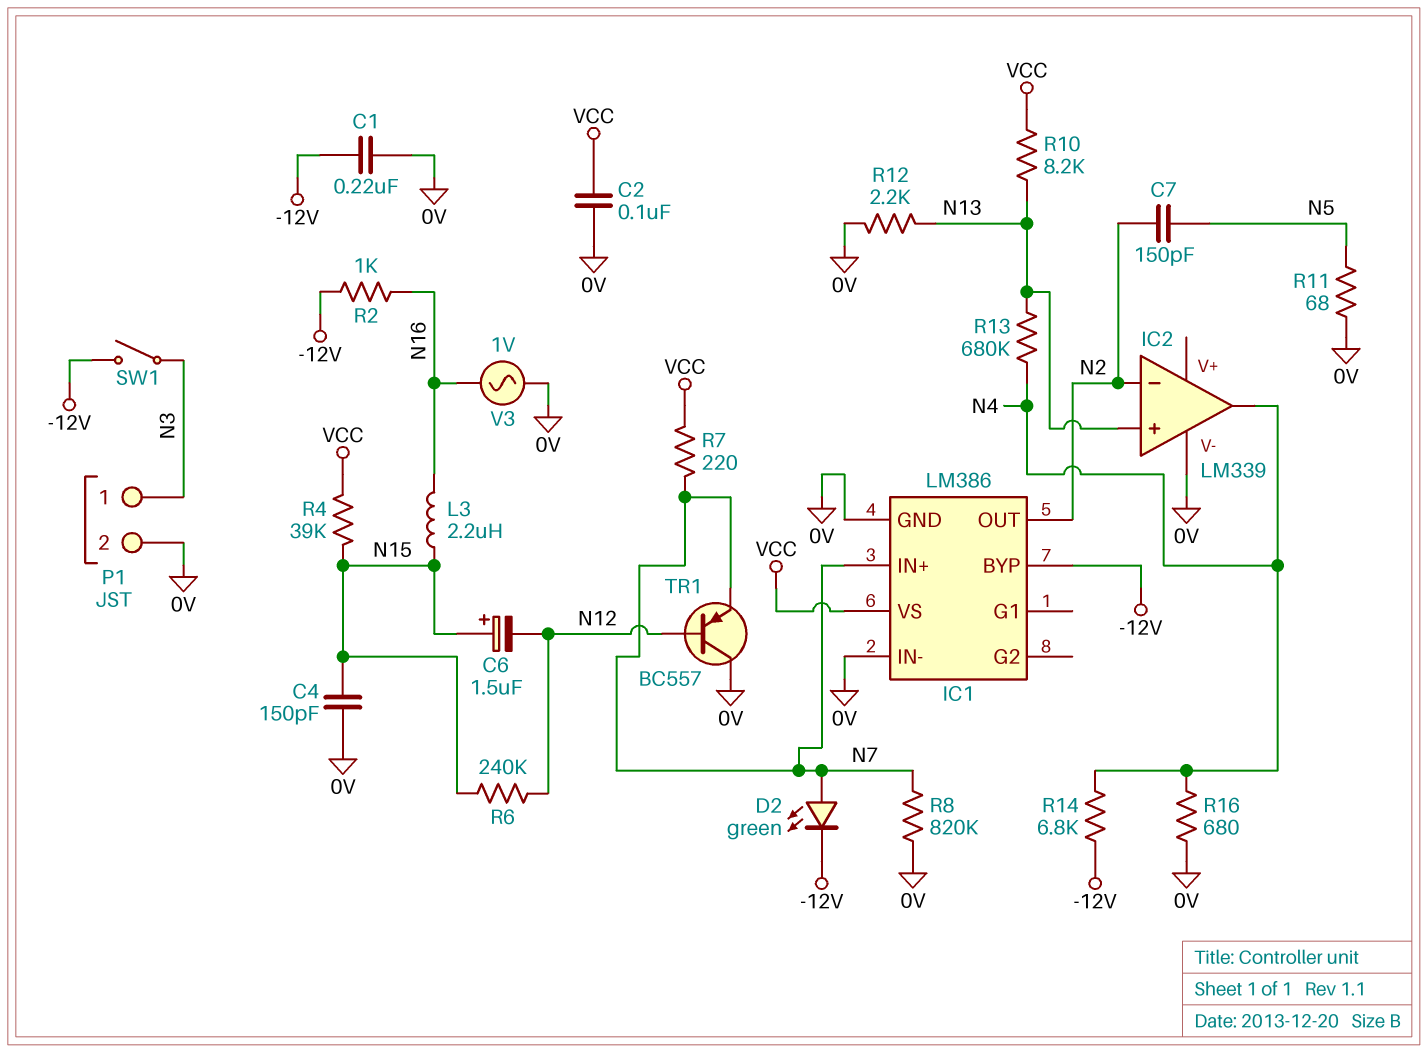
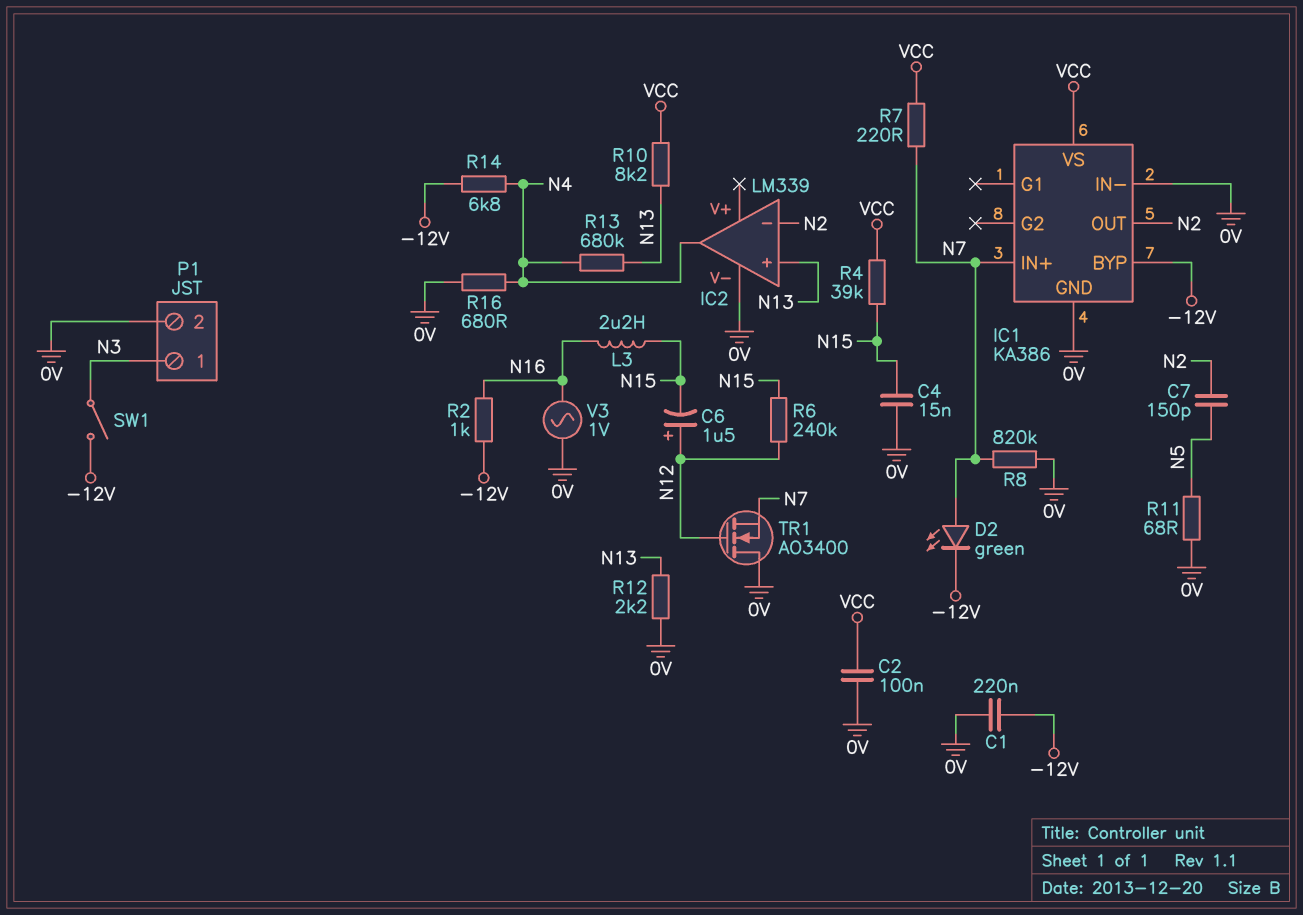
C4: 150pF (0V, N15) -> 15nF (0V, N15)
C6: 1.5uF (plus N15, minus N12) -> 1.5uF (plus N12, minus N15)
IC1: LM386 -> KA386
TR1: PNP BC557 (B N12, C 0V, E N7) -> NMOS AO3400 (G N12, D 0V, S N7)

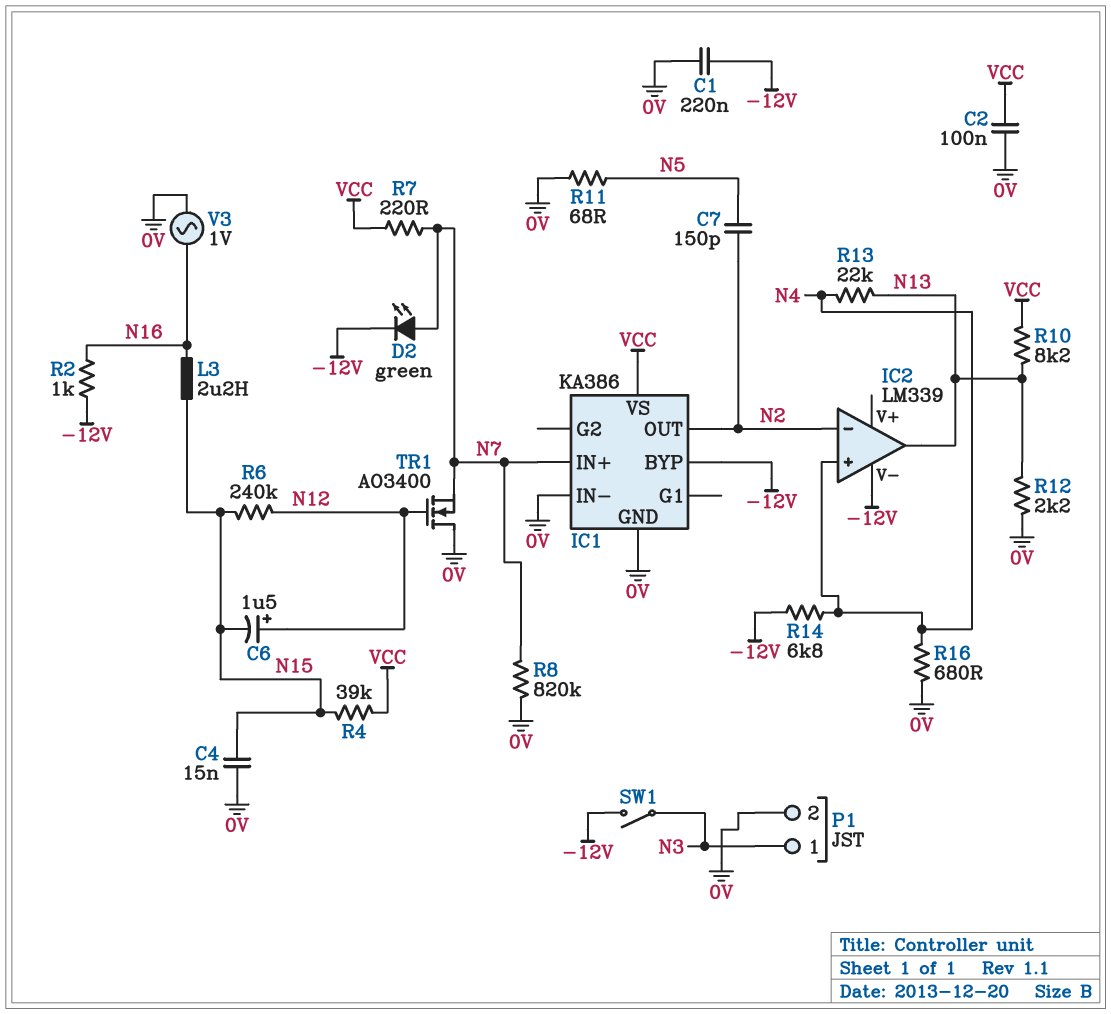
IC2 pin V-: 0V -> -12V
IC2 pin in+: N13 -> N4
IC2 pin out: N4 -> N13
R13: 680k (N4, N13) -> 22k (N4, N13)

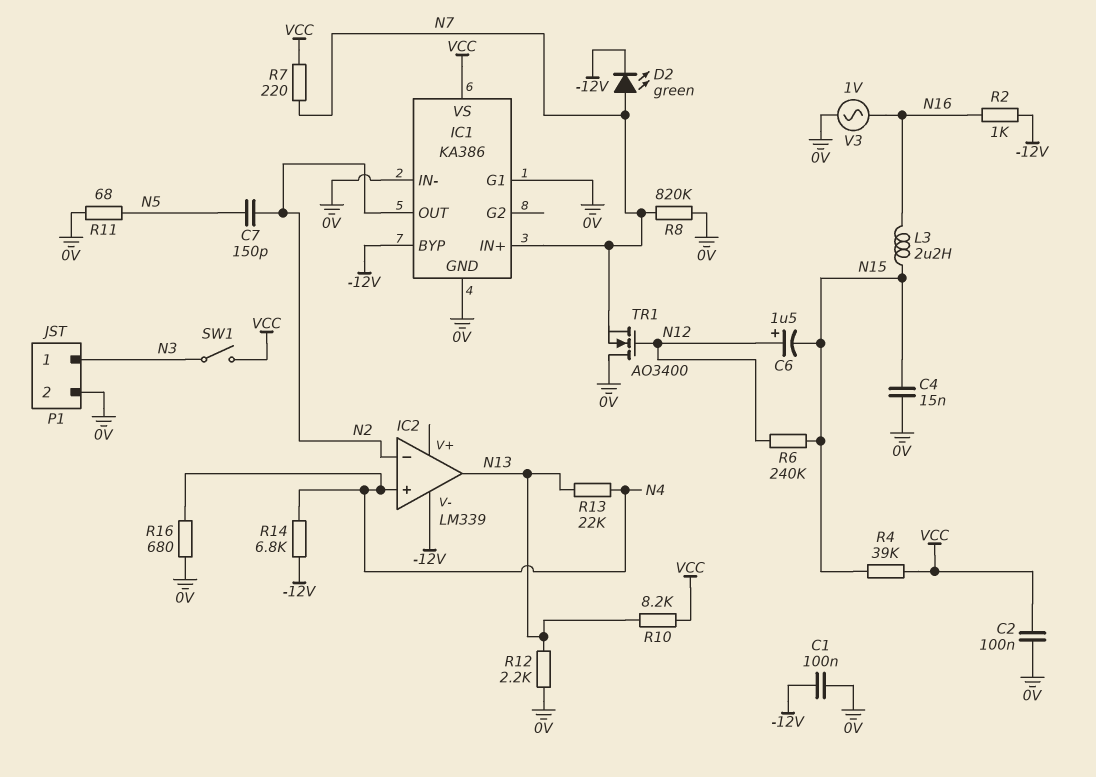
C1: 220nF (-12V, 0V) -> 100nF (-12V, 0V)
IC1 pin G1: none -> 0V
SW1: switch (-12V, N3) -> switch (N3, VCC)

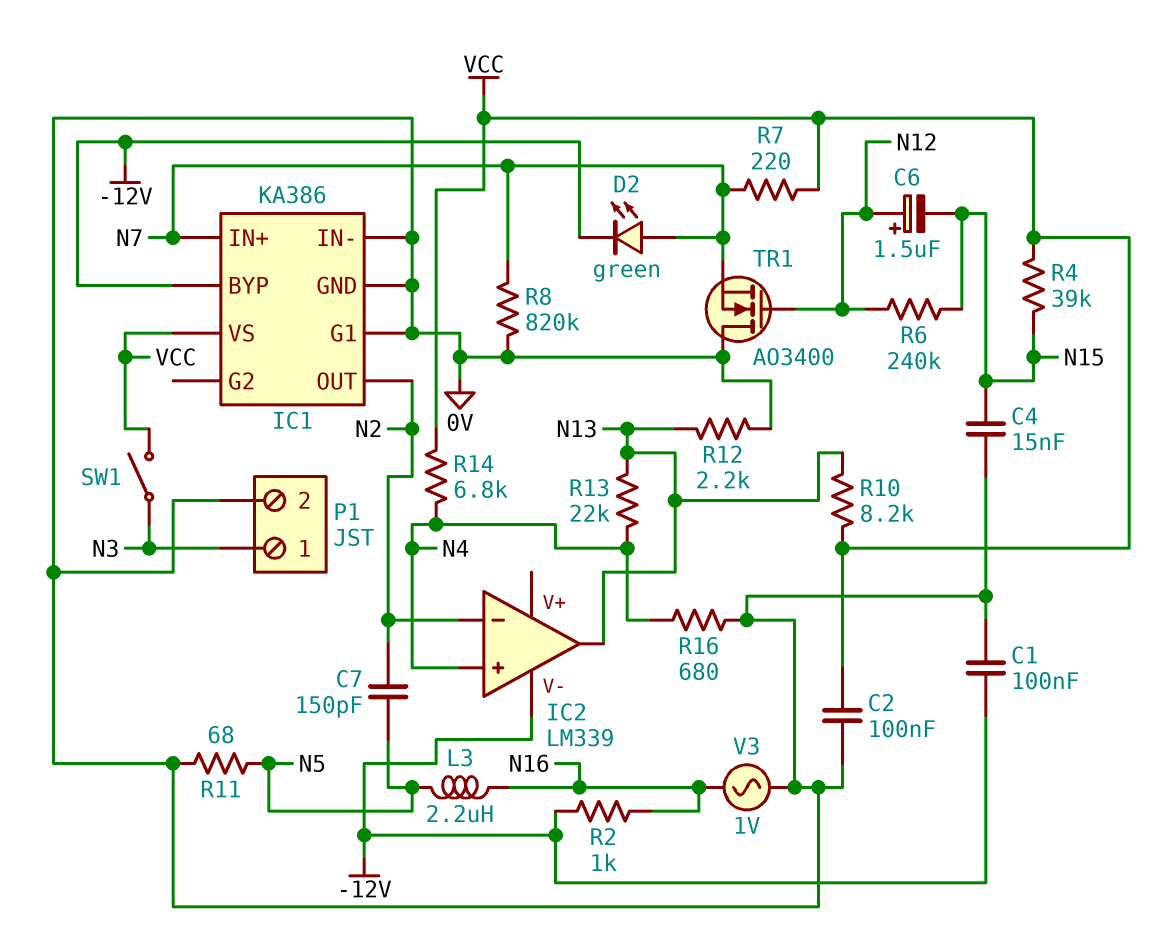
L3: 2.2uH (N15, N16) -> 2.2uH (N5, N16)
R14: 6.8k (-12V, N4) -> 6.8k (N4, VCC)

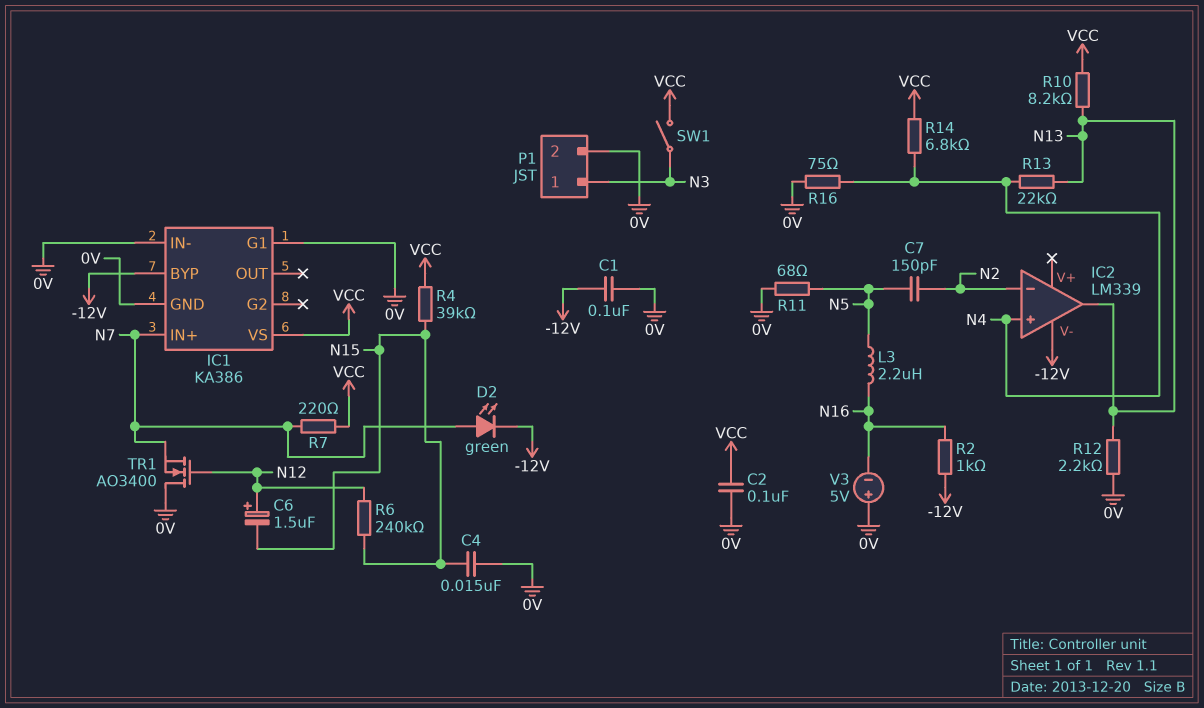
IC1 pin OUT: N2 -> none
R8: 820k (0V, N7) -> none
R16: 680 (0V, N4) -> 75 (0V, N4)
V3: AC 1V (0V, N16) -> 5V (plus 0V, minus N16)

